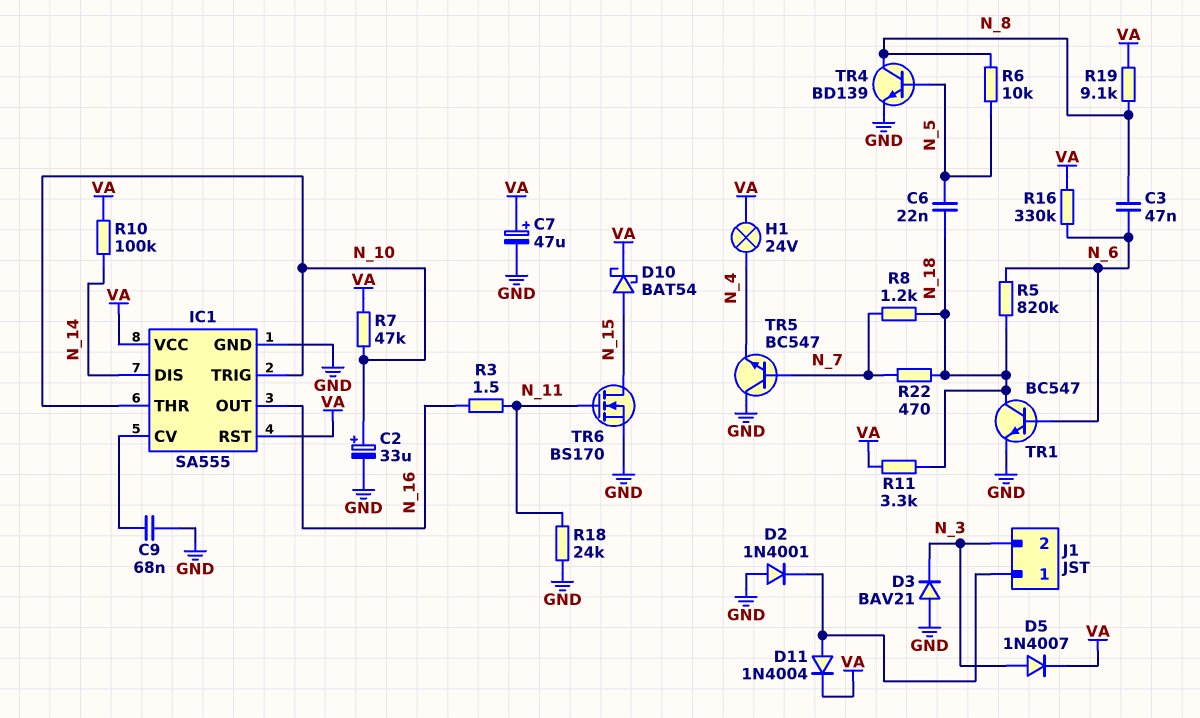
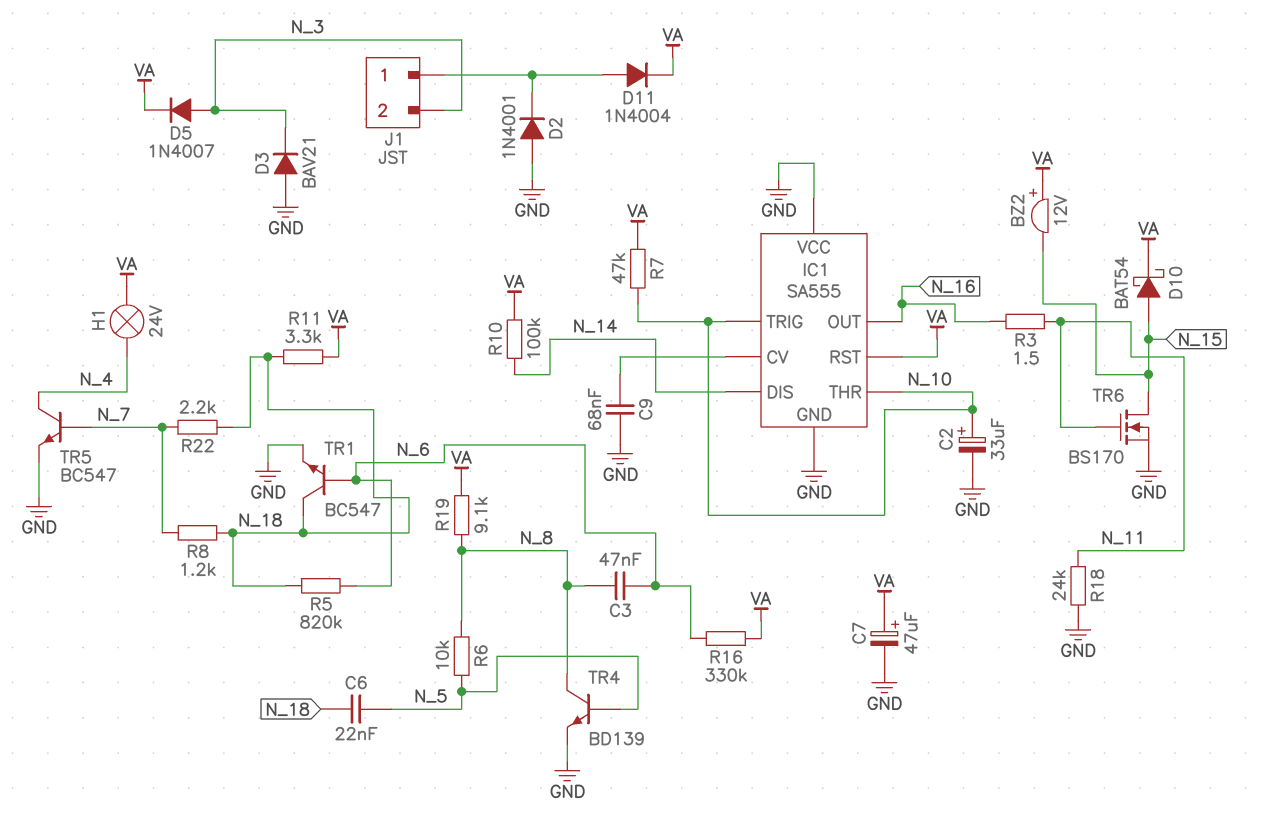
BZ2: none -> buzzer 12V (plus VA, minus N_15)
IC1 pin VCC: VA -> GND
R22: 470 (N_7, N_18) -> 2.2k (N_7, N_18)
TR5: NPN BC547 (B N_7, C GND, E N_4) -> NPN BC547 (B N_7, C N_4, E GND)

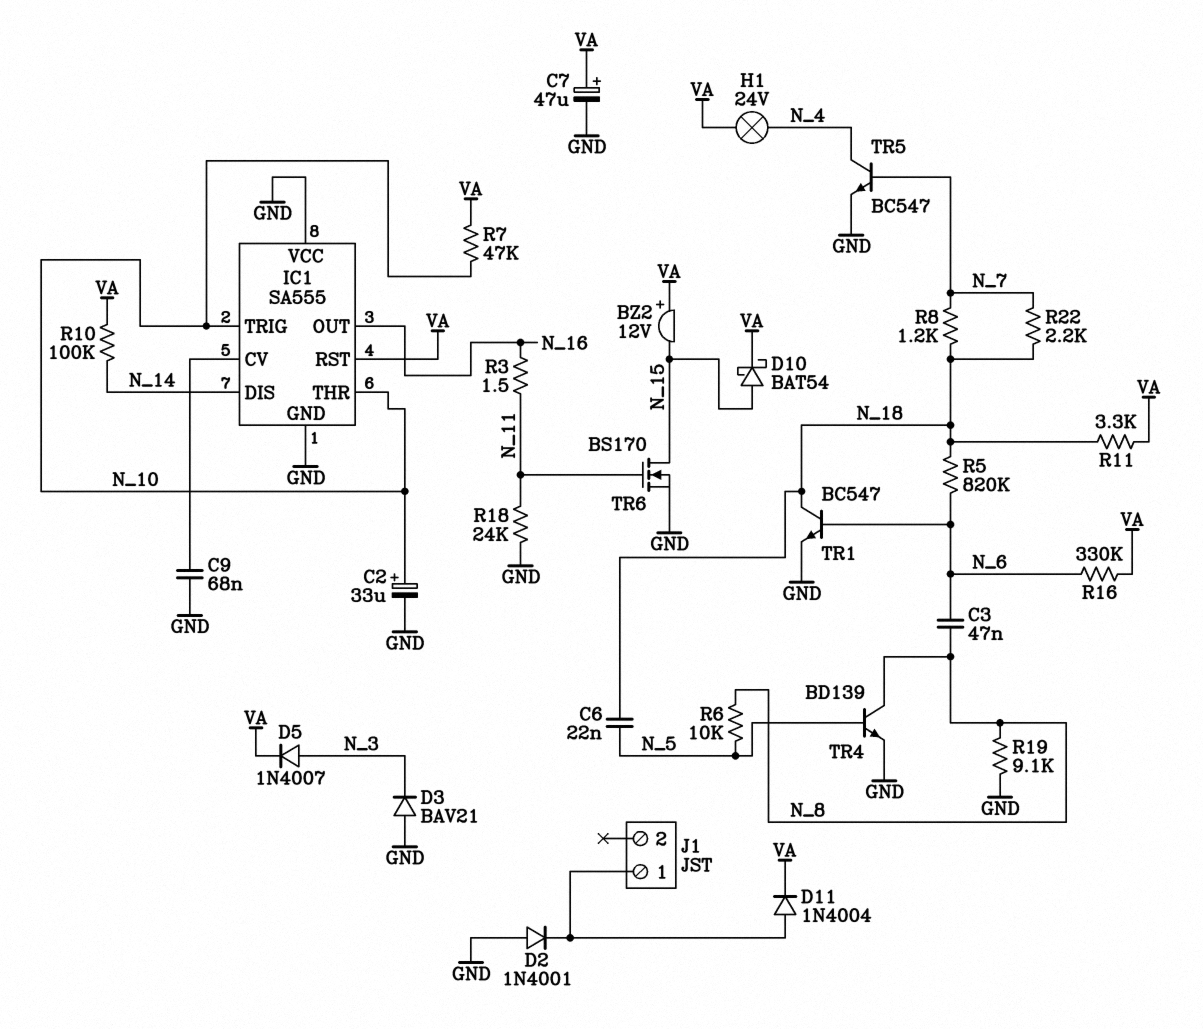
J1 pin 2: N_3 -> none
R19: 9.1k (N_8, VA) -> 9.1k (GND, N_8)

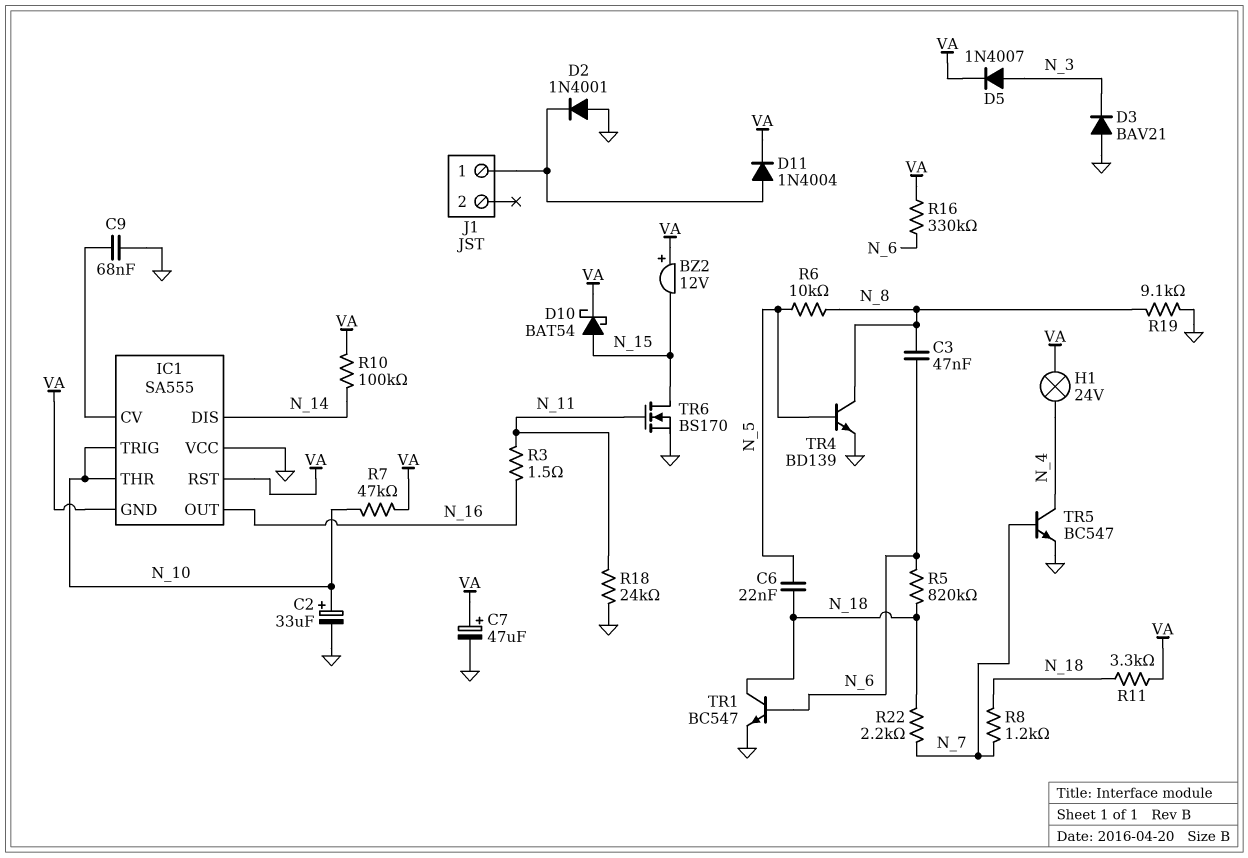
IC1 pin GND: GND -> VA

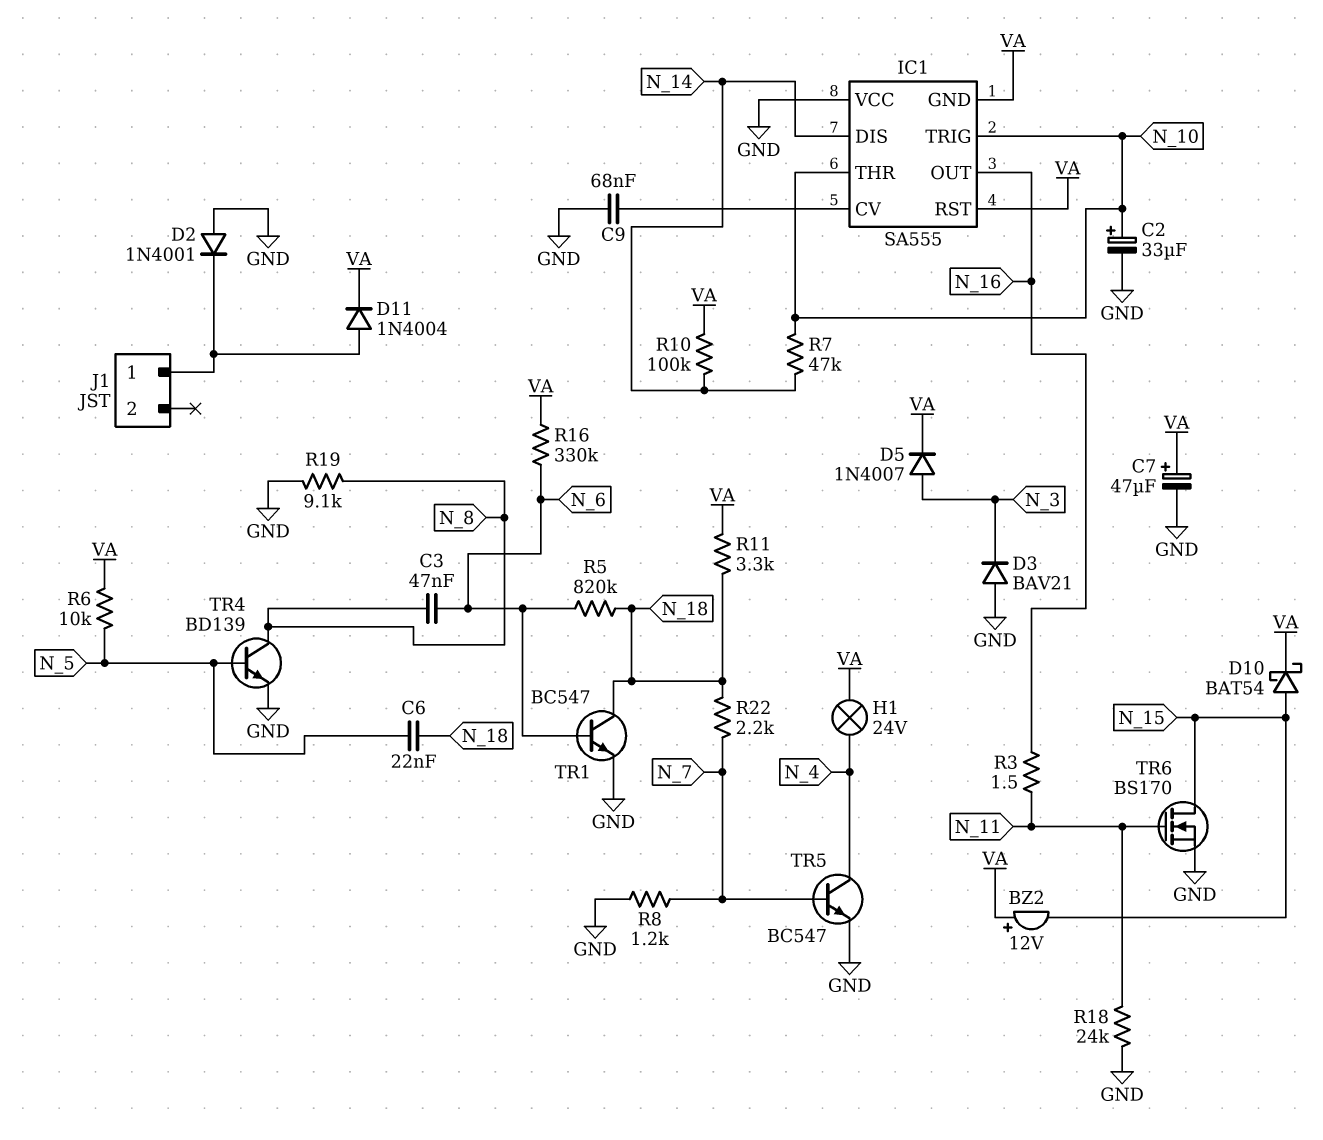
R6: 10k (N_5, N_8) -> 10k (N_5, VA)
R7: 47k (N_10, VA) -> 47k (N_10, N_14)
R8: 1.2k (N_7, N_18) -> 1.2k (GND, N_7)

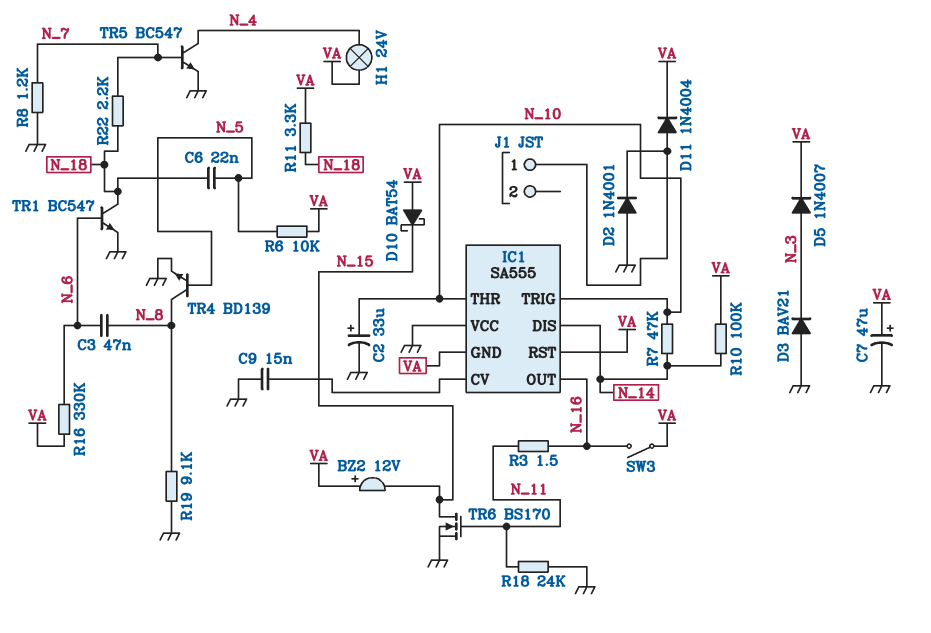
C9: 68nF (GND, IC1/CV) -> 15nF (GND, IC1/CV)
D10: schottky BAT54 (A N_15, K VA) -> schottky BAT54 (A VA, K N_15)
R5: 820k (N_6, N_18) -> none
SW3: none -> switch (N_16, VA)

